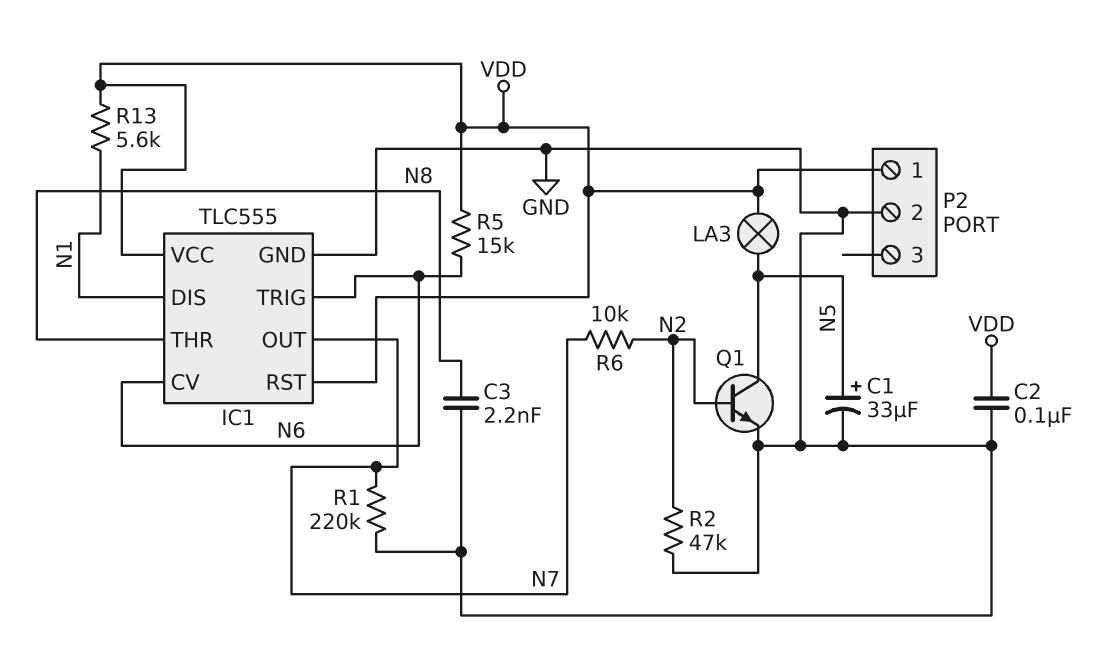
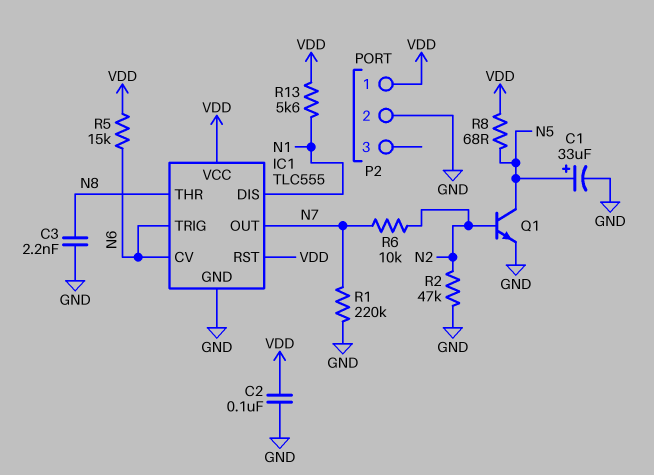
LA3: lamp (N5, VDD) -> none
R8: none -> 68 (N5, VDD)

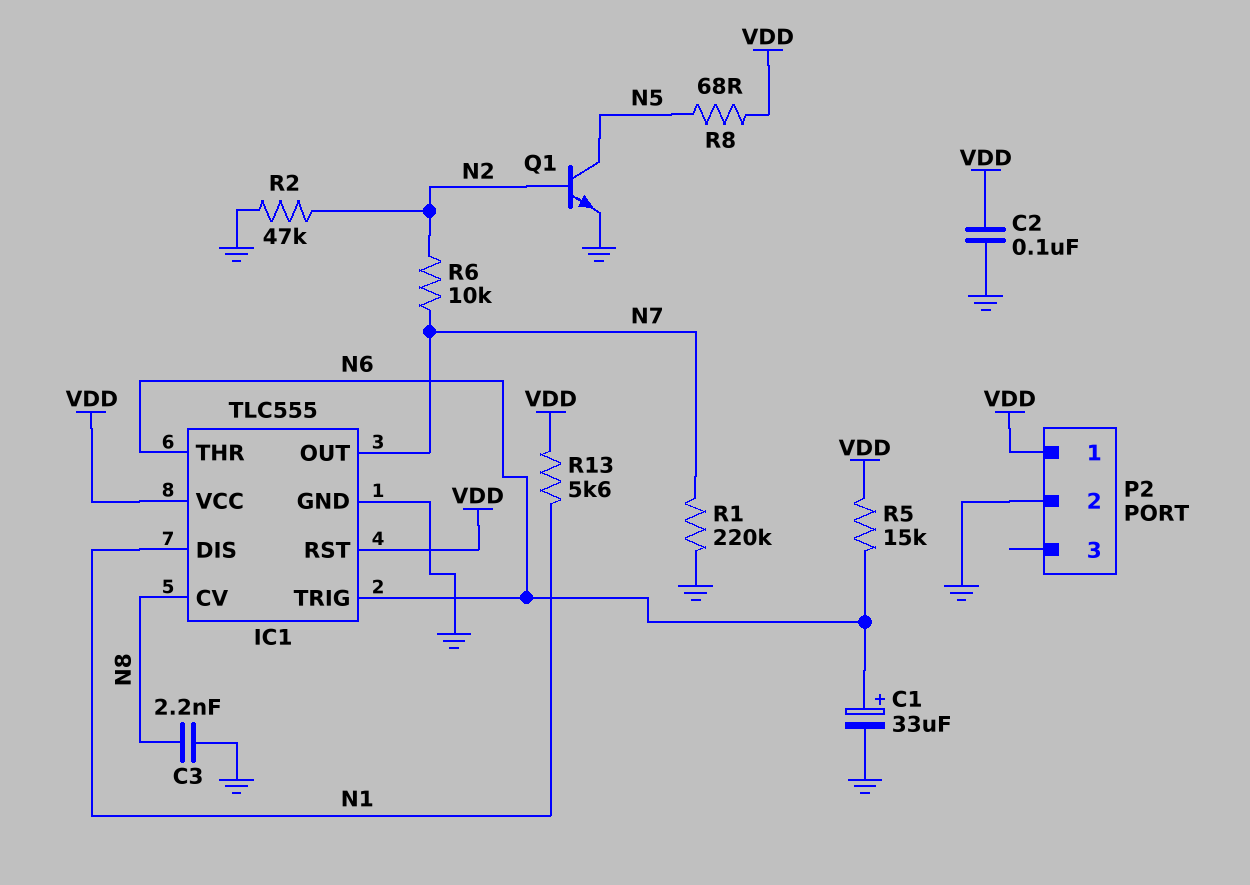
C1: 33uF (plus N5, minus GND) -> 33uF (plus N6, minus GND)
IC1 pin CV: N6 -> N8
IC1 pin THR: N8 -> N6

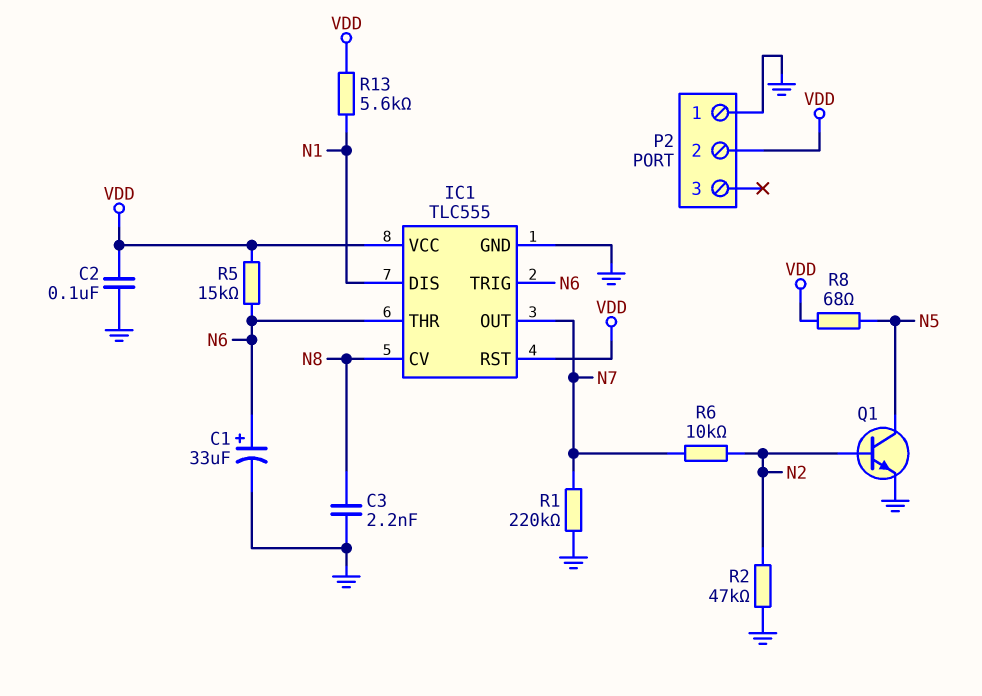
P2 pin 1: VDD -> GND
P2 pin 2: GND -> VDD

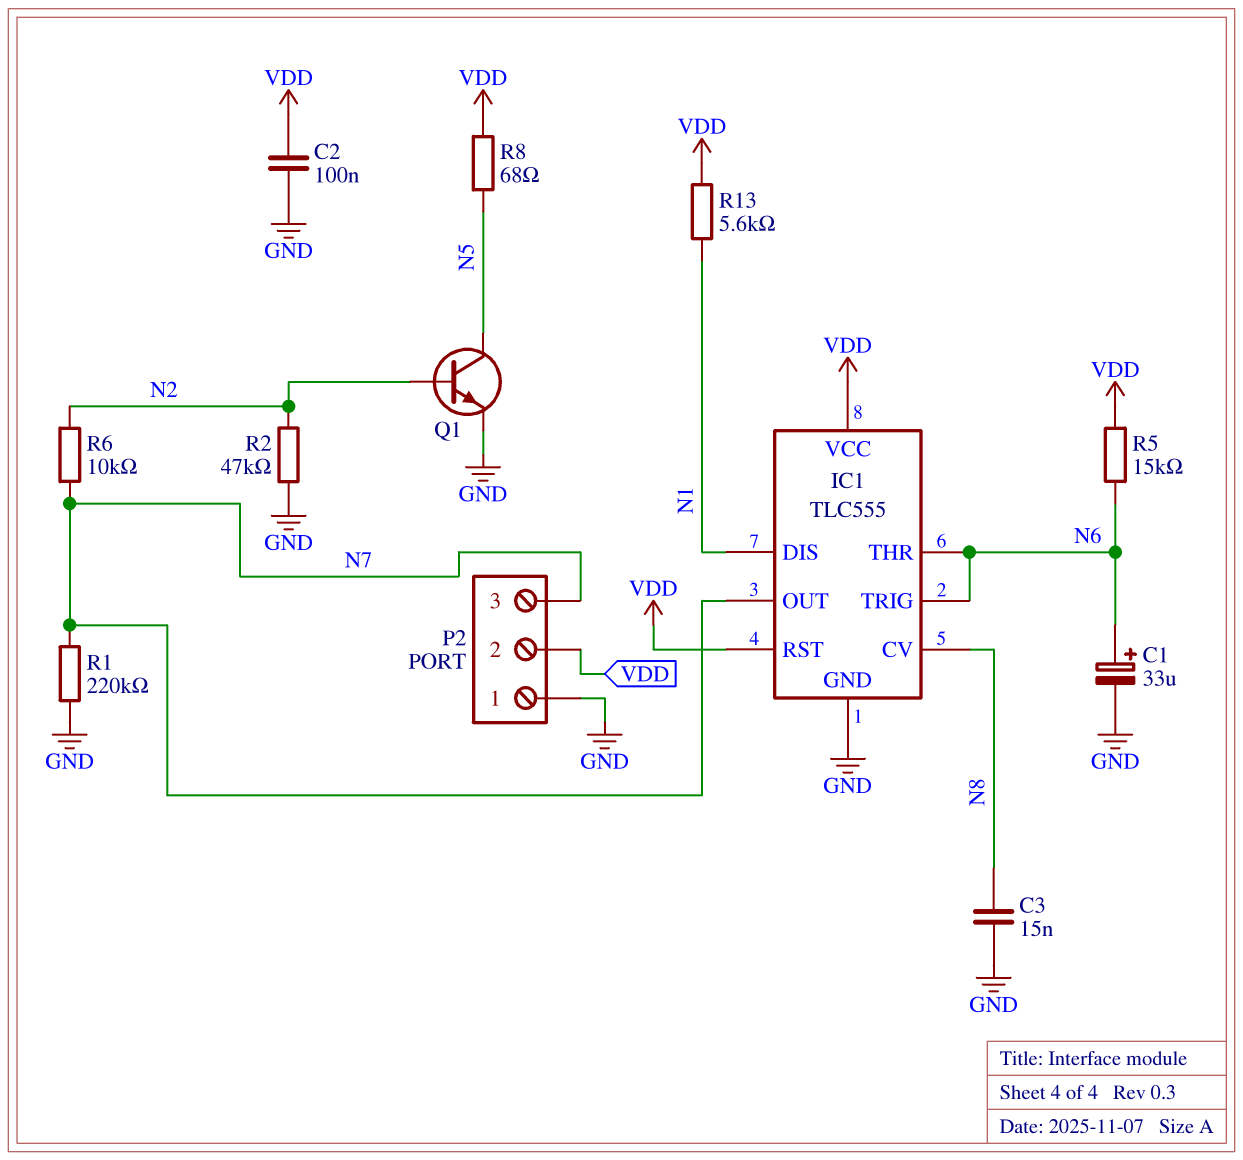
C3: 2.2nF (GND, N8) -> 15nF (GND, N8)
P2 pin 3: none -> N7

